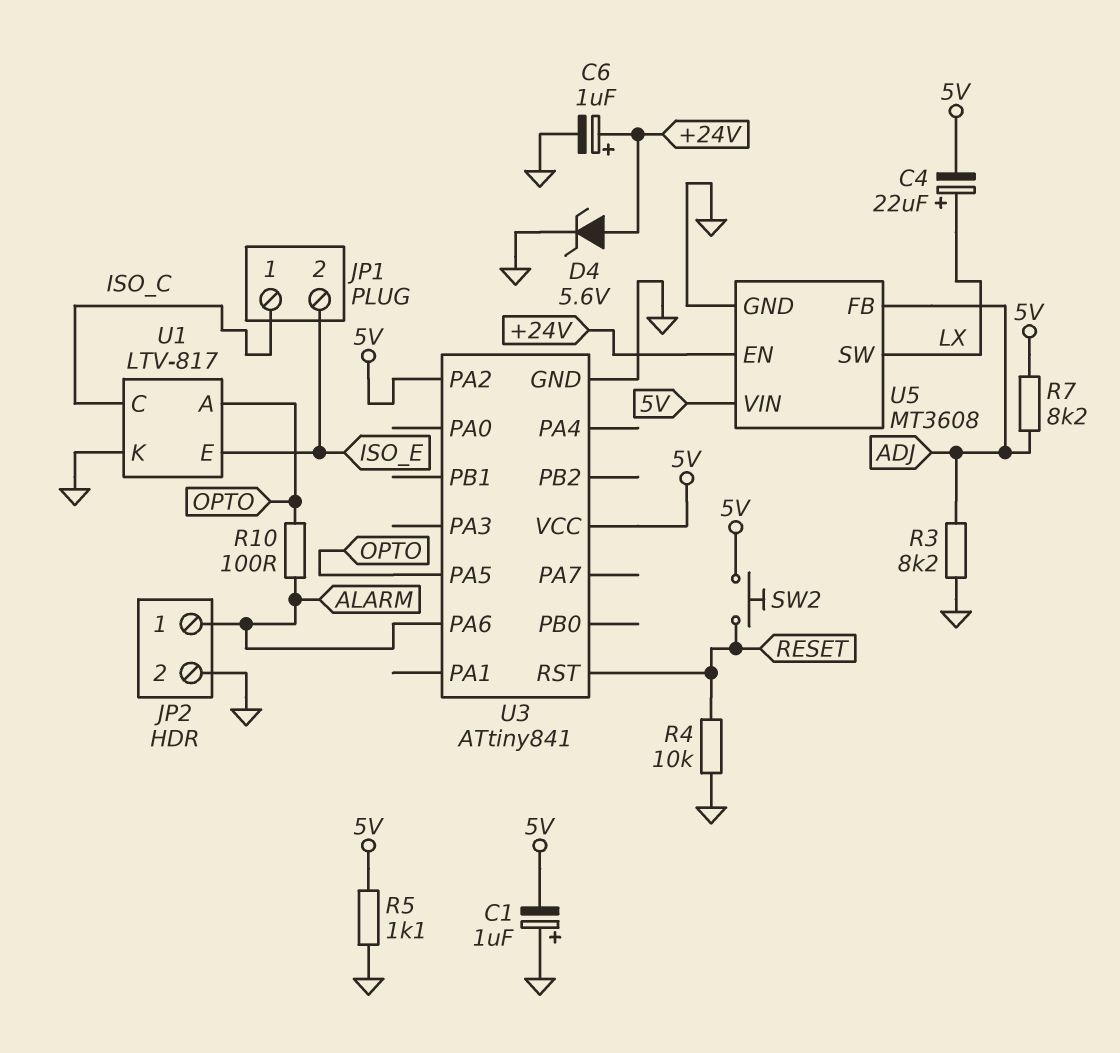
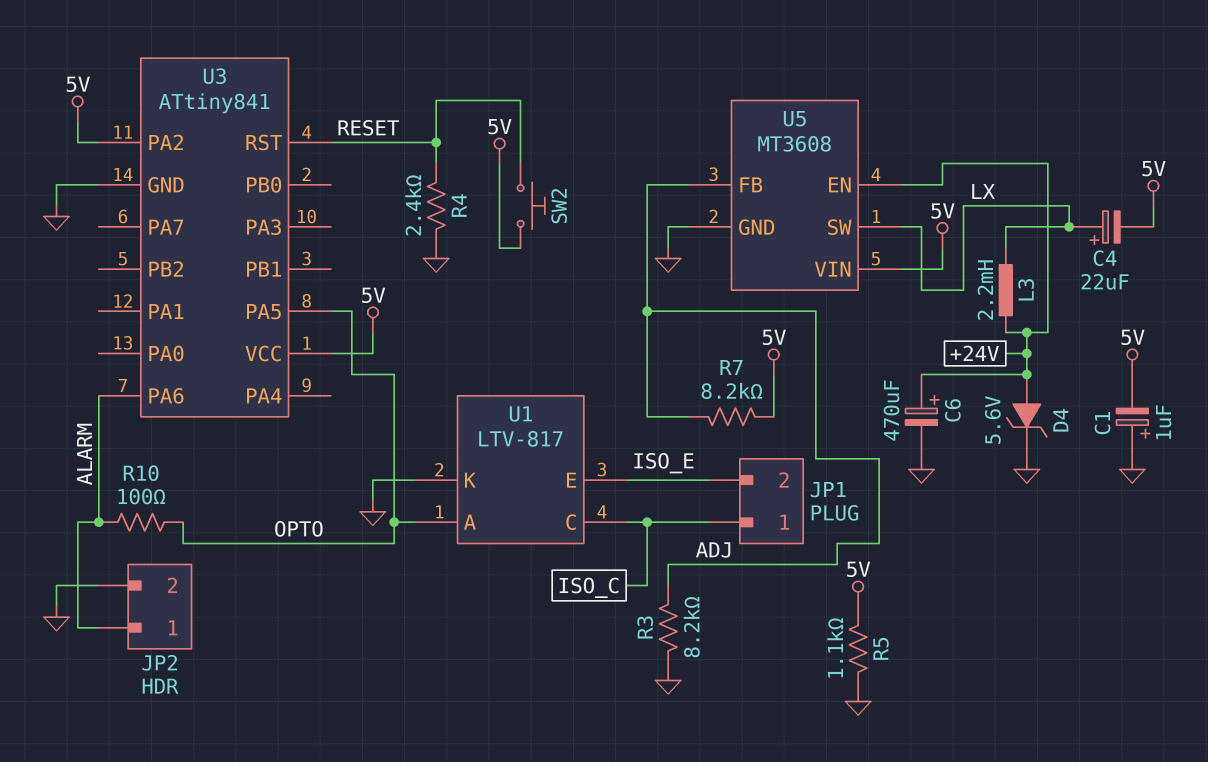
C6: 1uF (plus +24V, minus GND) -> 470uF (plus +24V, minus GND)
L3: none -> 2.2mH (+24V, LX)
R4: 10k (GND, RESET) -> 2.4k (GND, RESET)

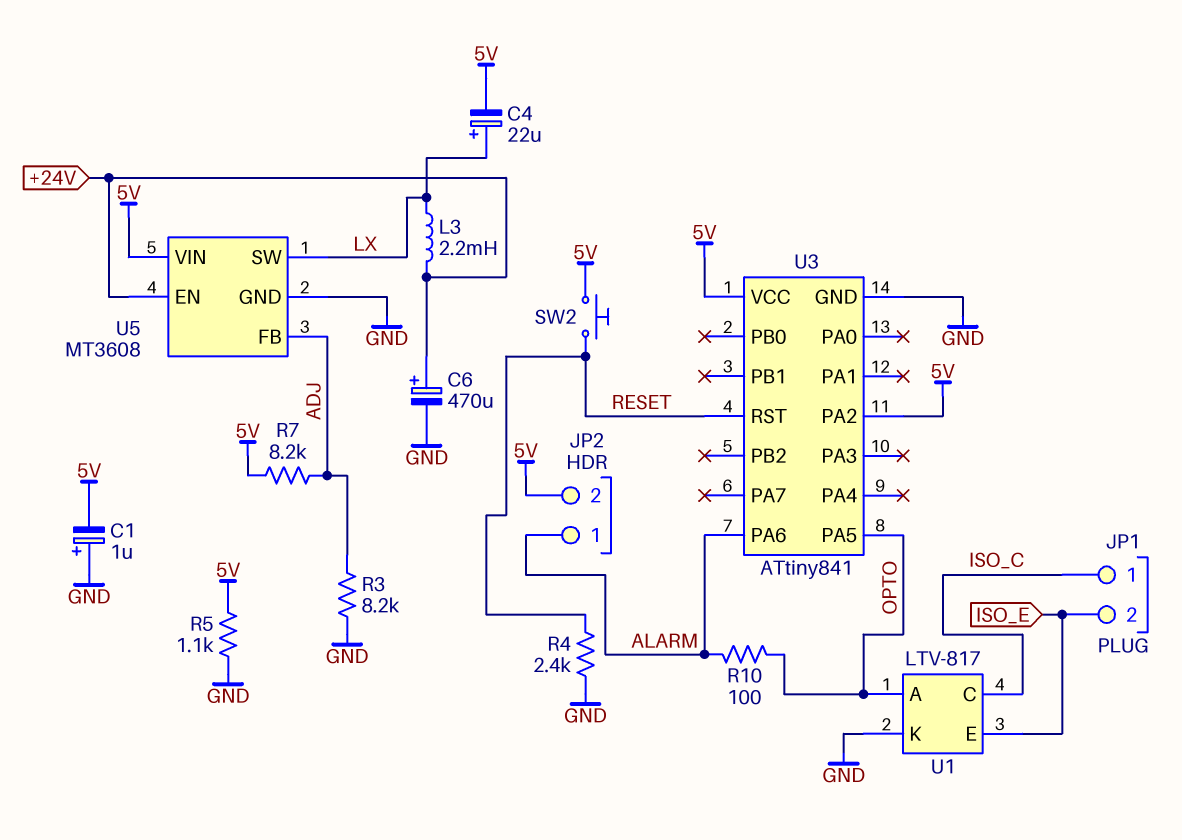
D4: zener 5.6V (A +24V, K GND) -> none
JP2 pin 2: GND -> 5V

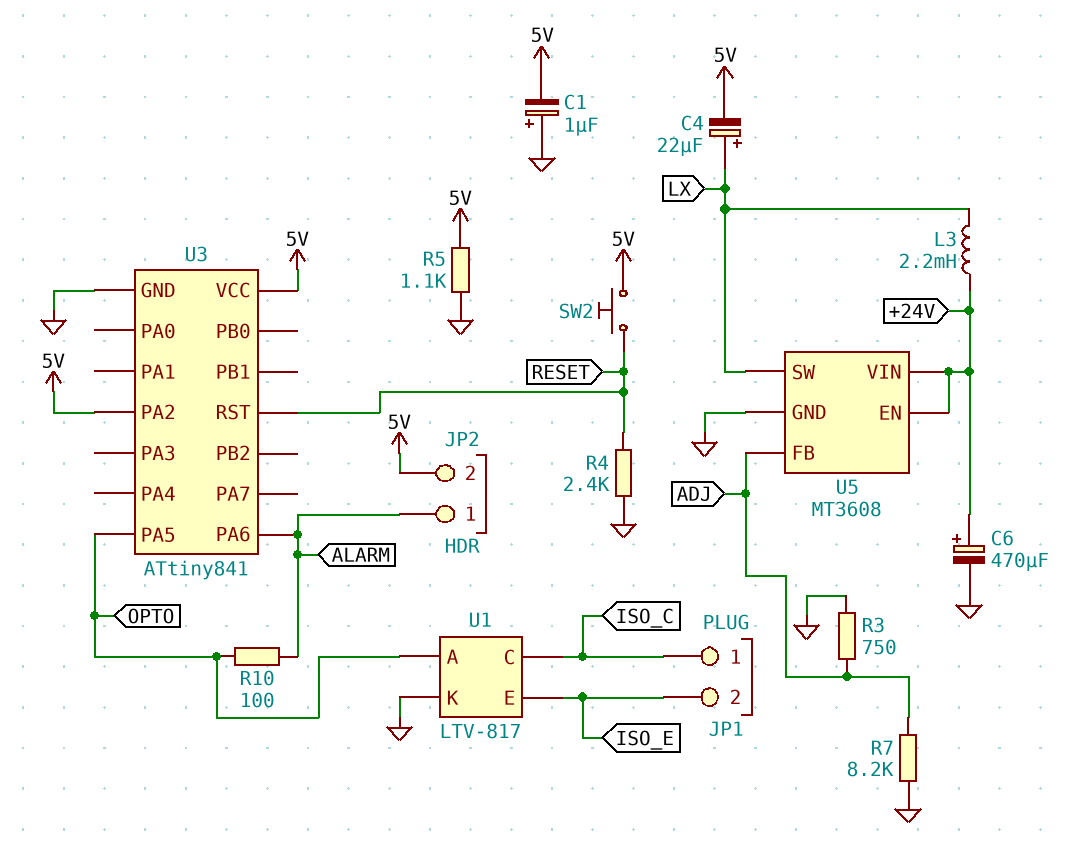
R3: 8.2k (ADJ, GND) -> 750 (ADJ, GND)
R7: 8.2k (5V, ADJ) -> 8.2k (ADJ, GND)
U5 pin VIN: 5V -> +24V

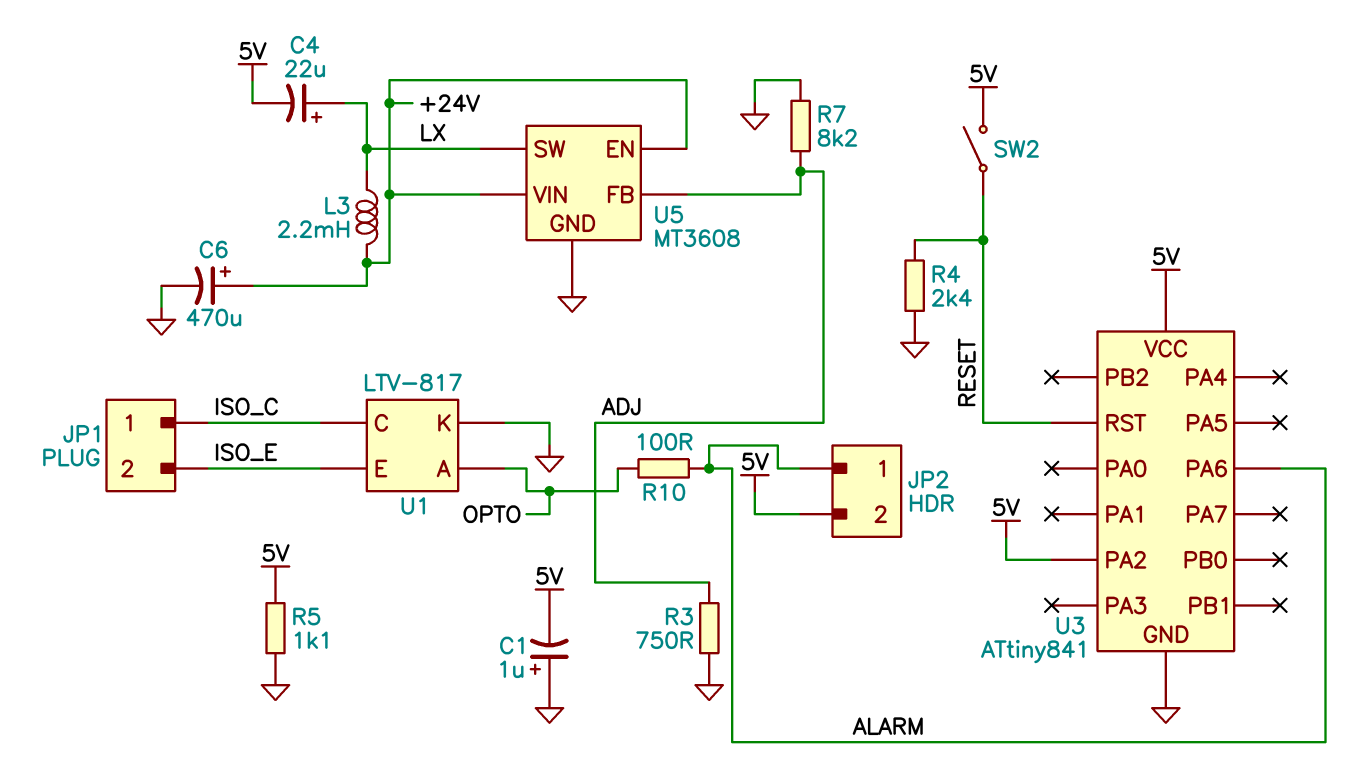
SW2: button (5V, RESET) -> switch (5V, RESET)
U3 pin PA5: OPTO -> none

